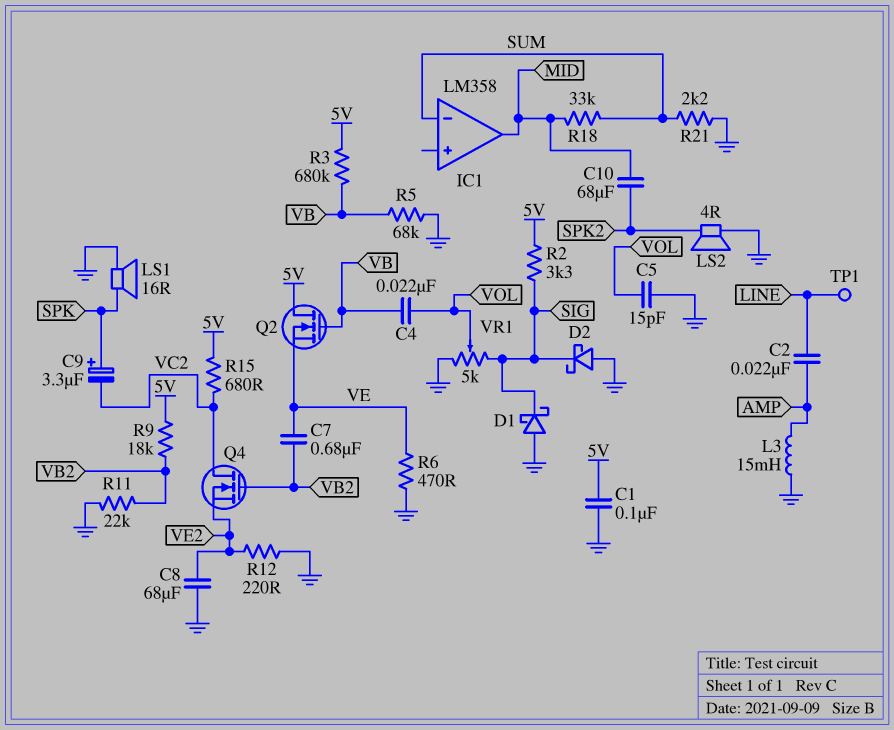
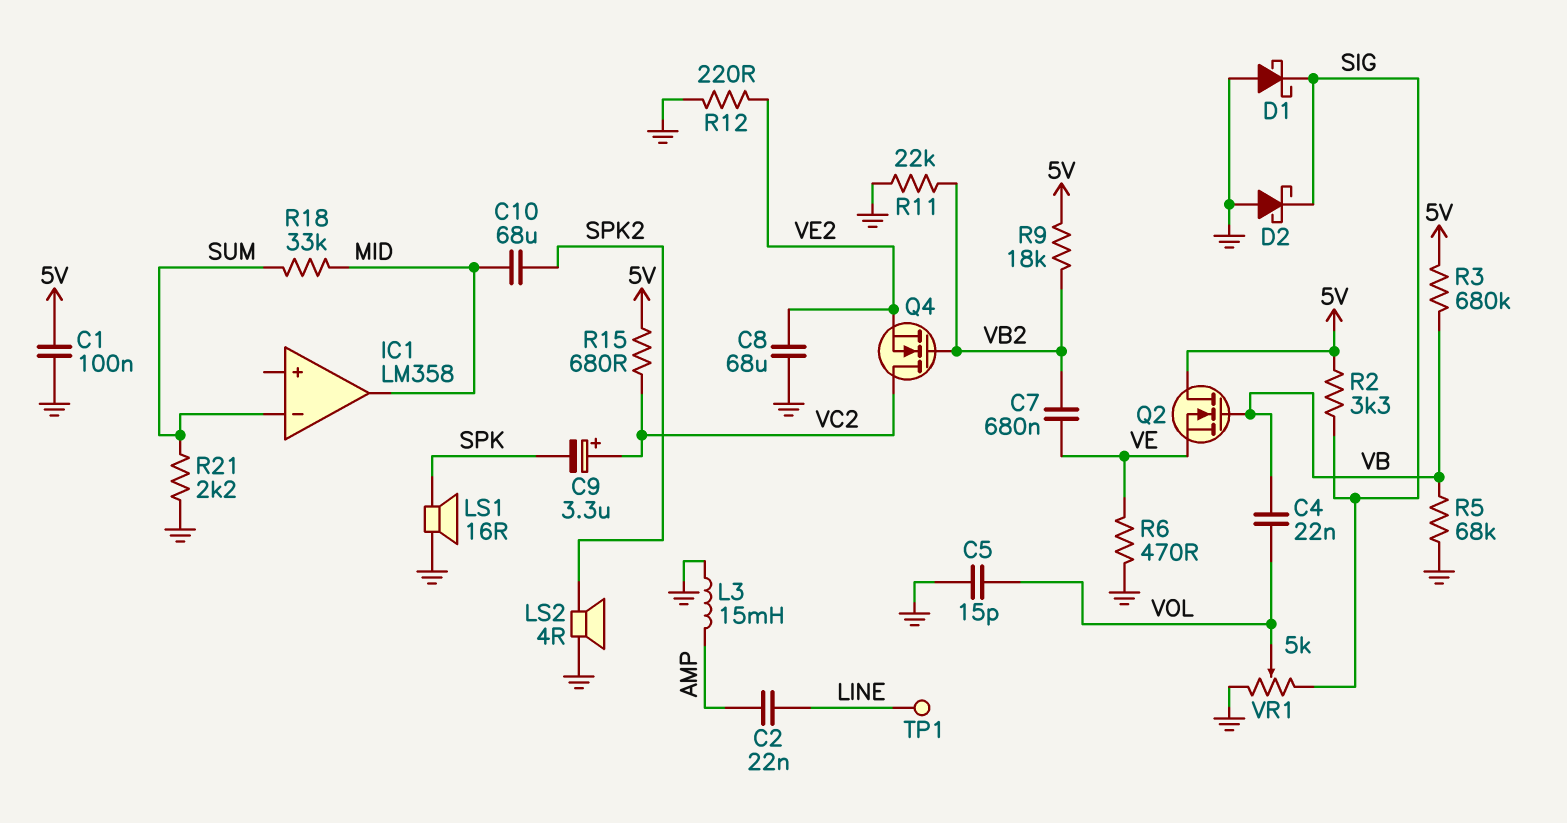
C9: 3.3uF (plus SPK, minus VC2) -> 3.3uF (plus VC2, minus SPK)

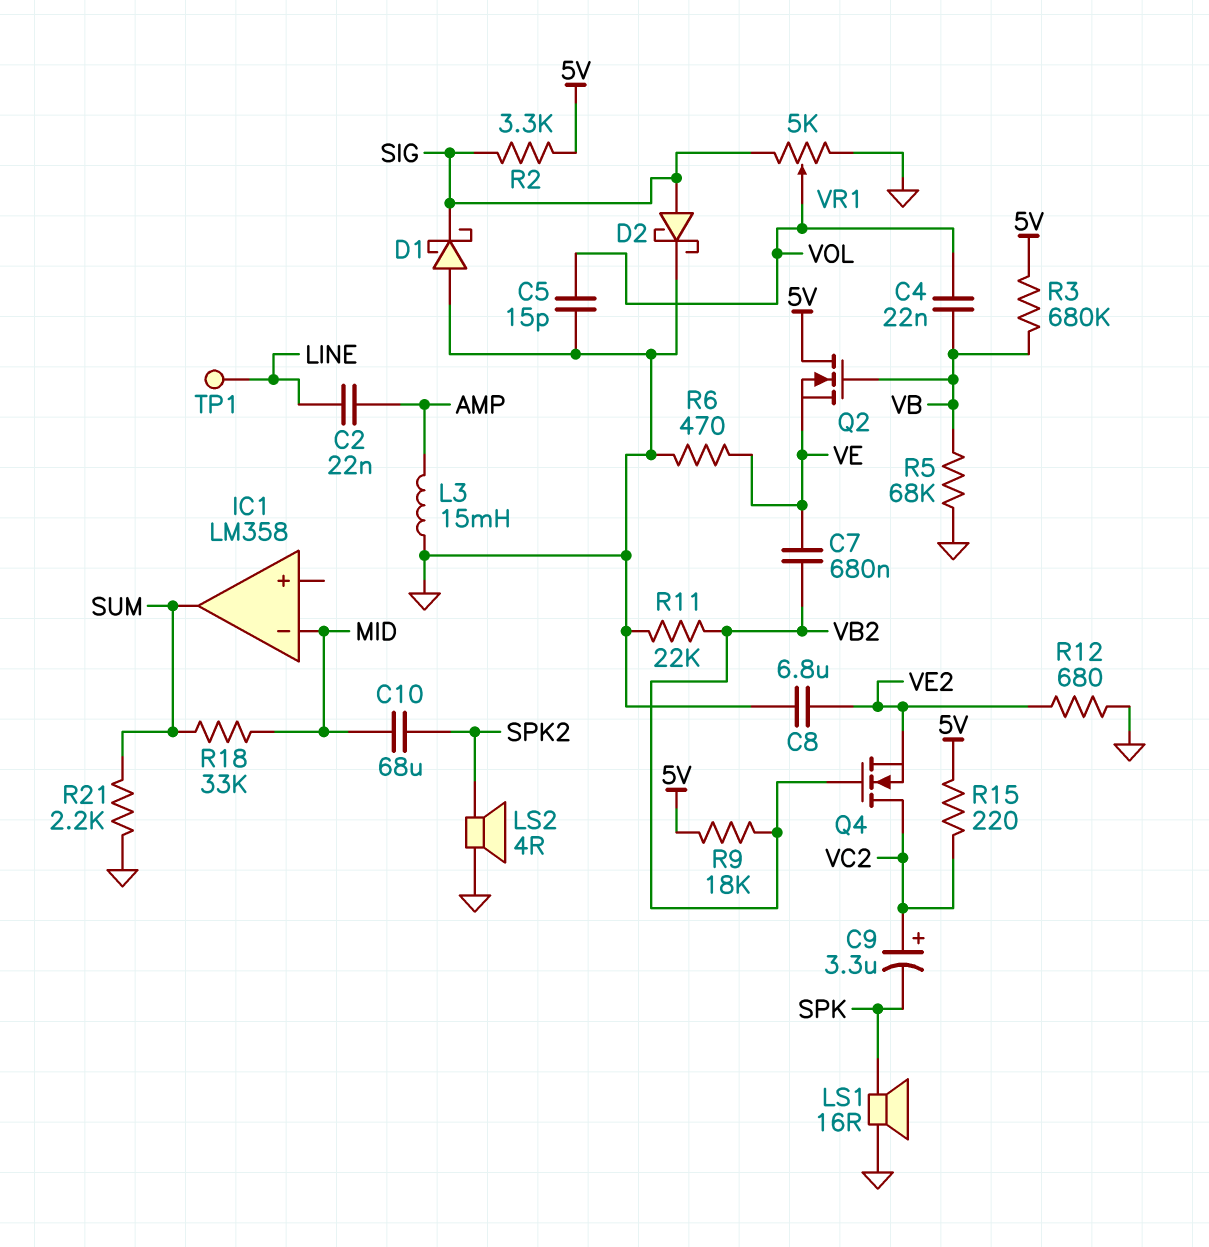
C1: 100nF (5V, GND) -> none
C8: 68uF (GND, VE2) -> 6.8uF (GND, VE2)
D2: schottky (A GND, K SIG) -> schottky (A SIG, K GND)
IC1 pin in-: SUM -> MID
IC1 pin out: MID -> SUM
R12: 220 (GND, VE2) -> 680 (GND, VE2)
R15: 680 (5V, VC2) -> 220 (5V, VC2)

